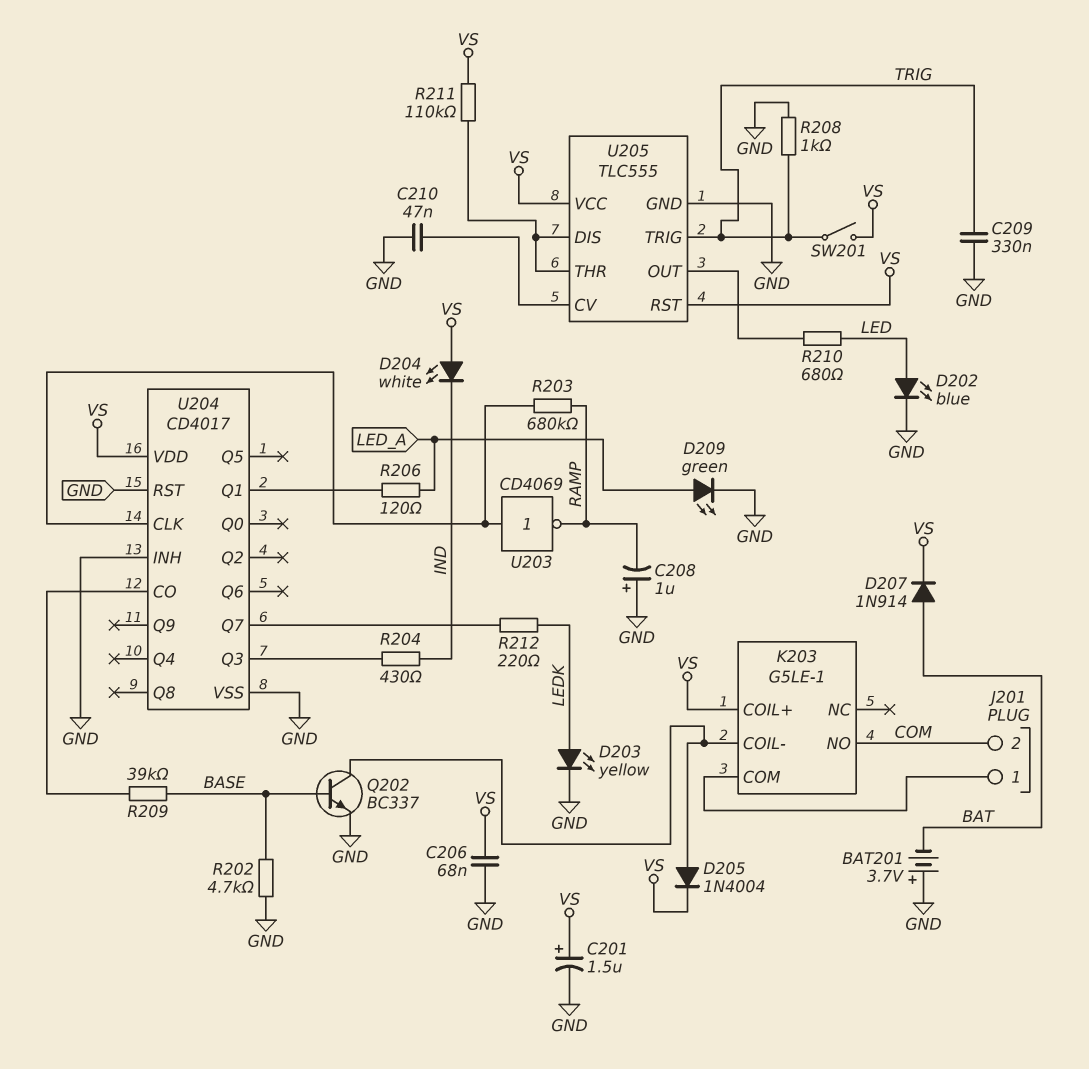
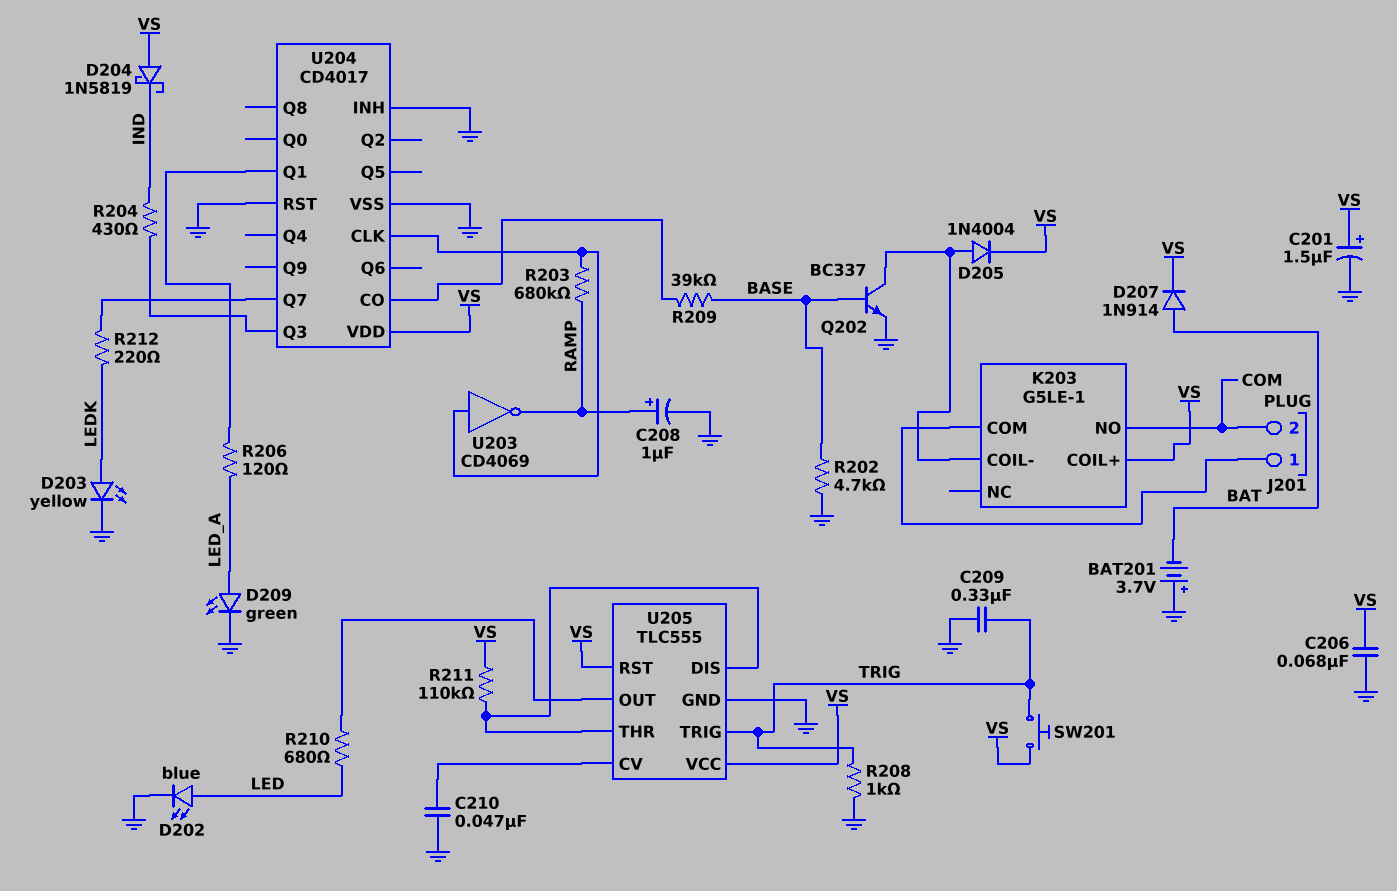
C208: 1uF (plus GND, minus RAMP) -> 1uF (plus RAMP, minus GND)
D204: LED white (A VS, K IND) -> schottky 1N5819 (A VS, K IND)
SW201: switch (TRIG, VS) -> button (TRIG, VS)

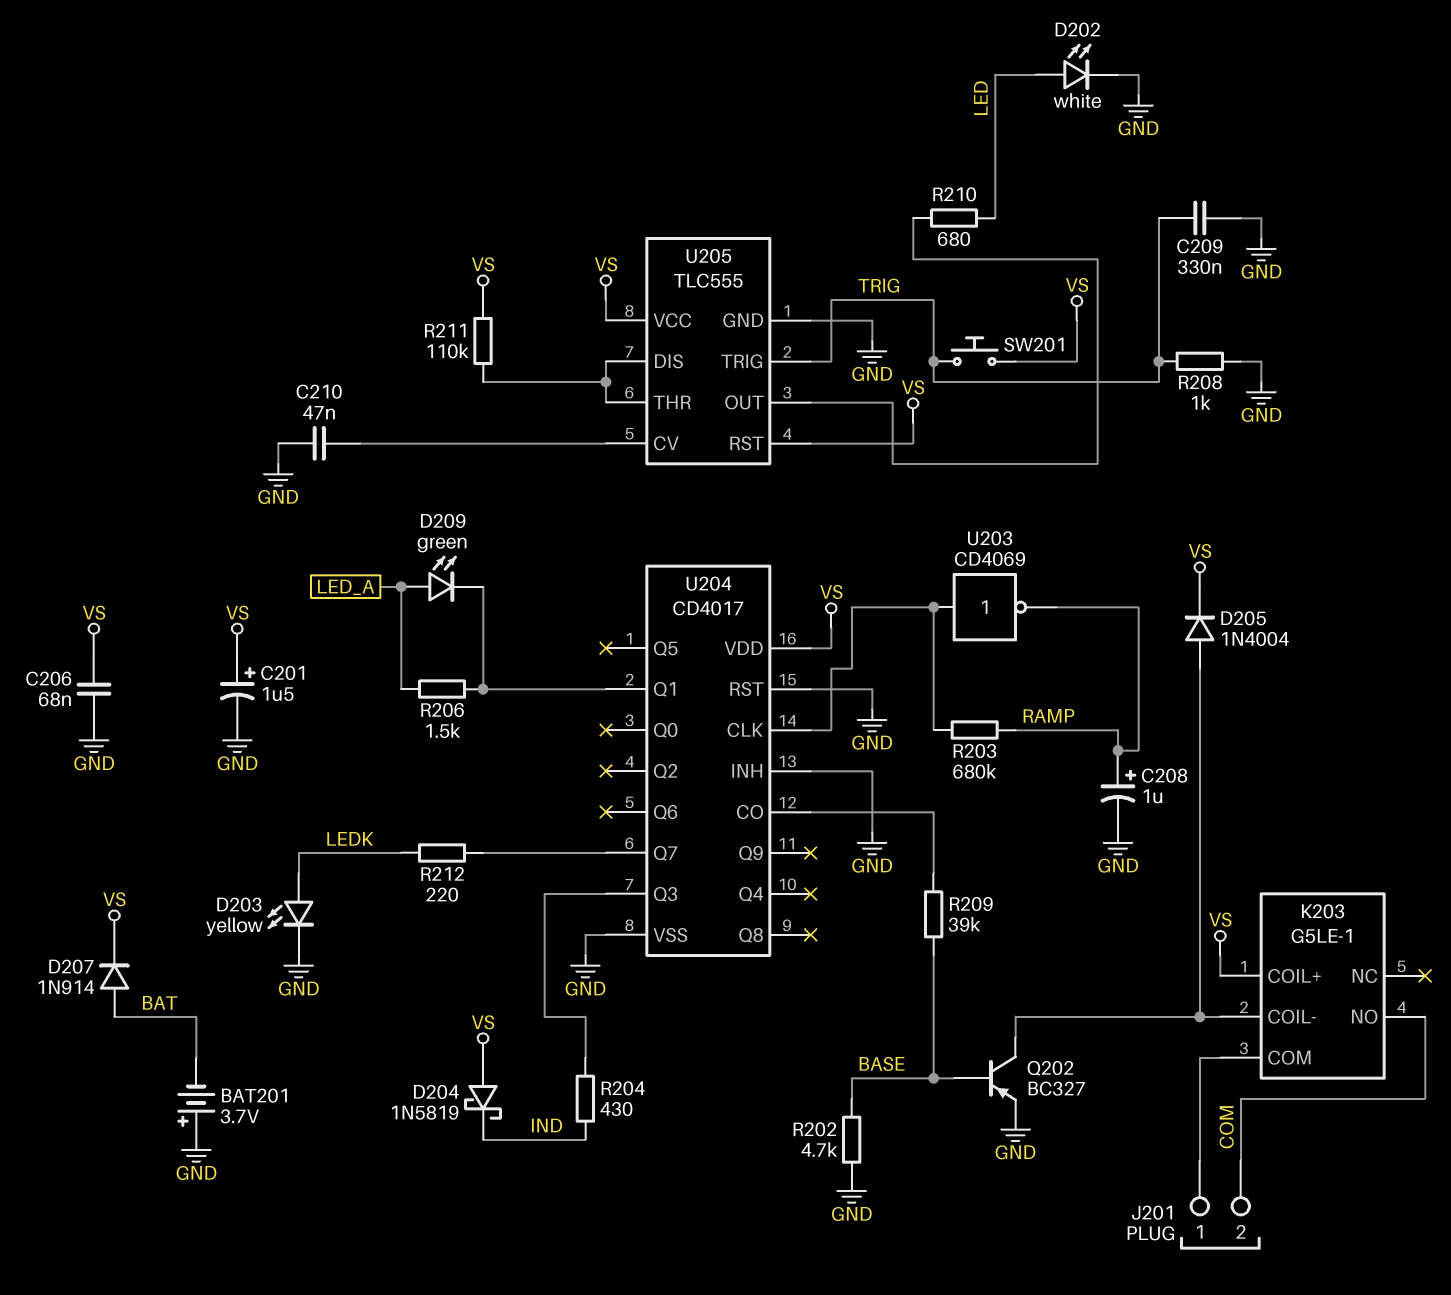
D202: LED blue (A LED, K GND) -> LED white (A LED, K GND)
D209: LED green (A LED_A, K GND) -> LED green (A LED_A, K U204/Q1)
Q202: NPN BC337 (B BASE, C K203/COIL-, E GND) -> PNP BC327 (B BASE, C K203/COIL-, E GND)
R206: 120 (LED_A, U204/Q1) -> 1.5k (LED_A, U204/Q1)

